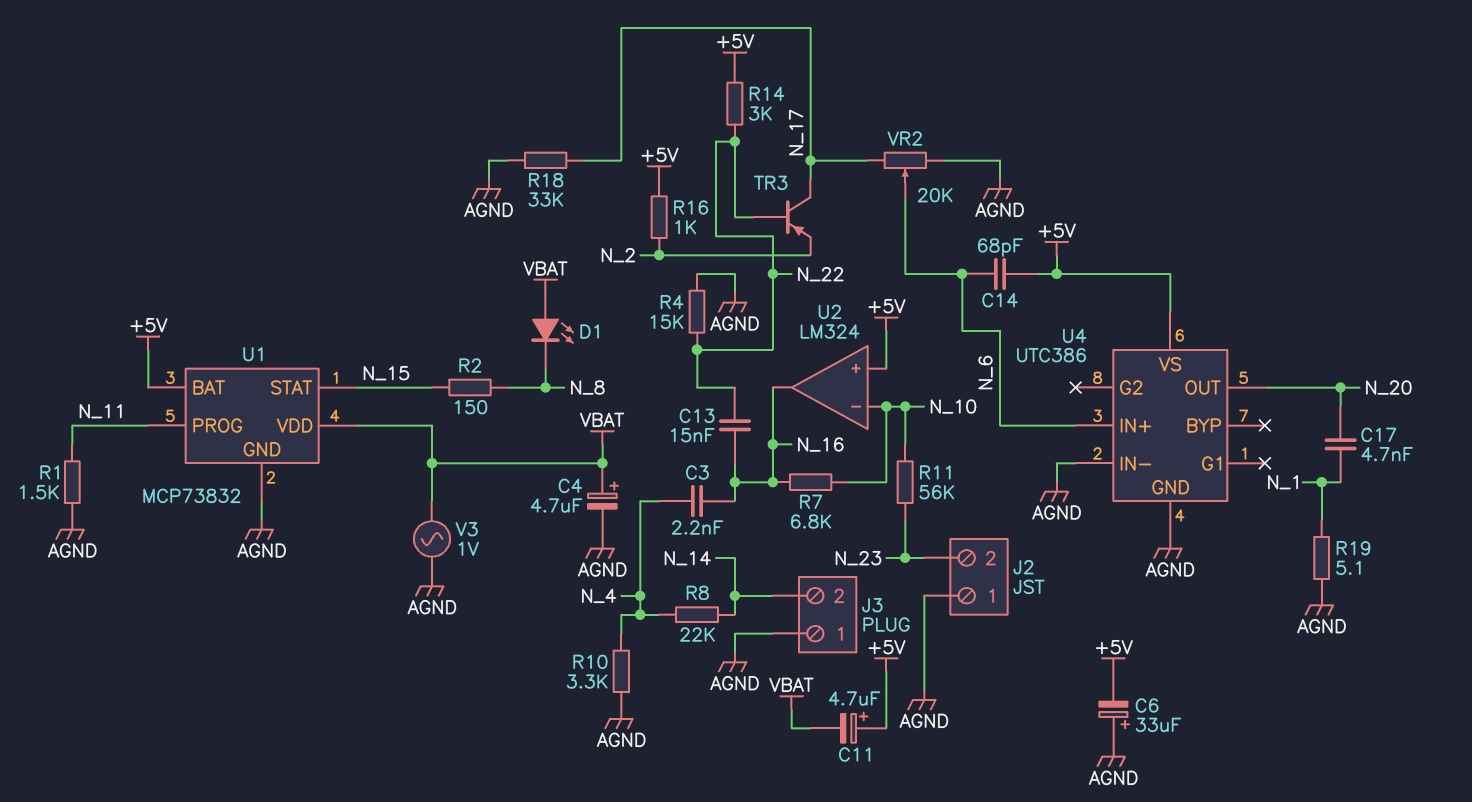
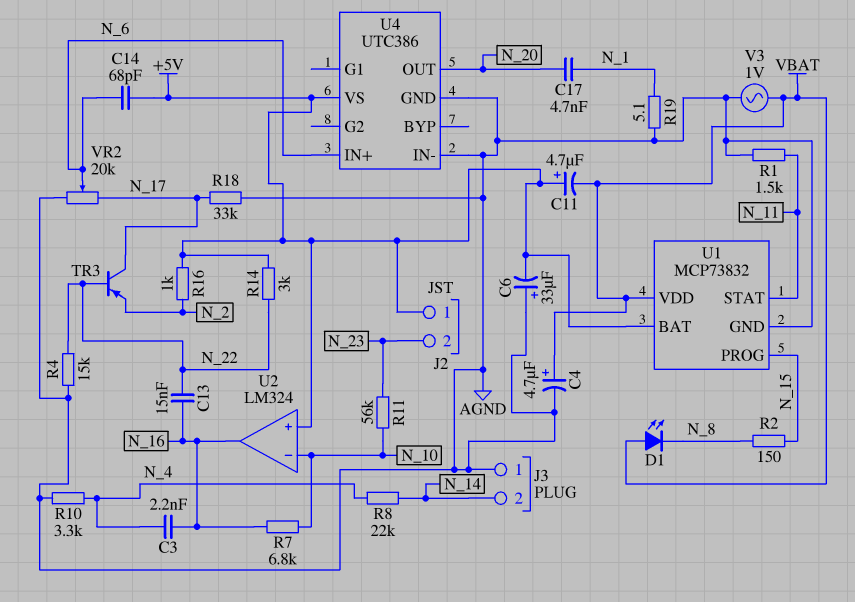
J2 pin 1: AGND -> +5V
U1 pin PROG: N_11 -> N_15
U1 pin STAT: N_15 -> N_11

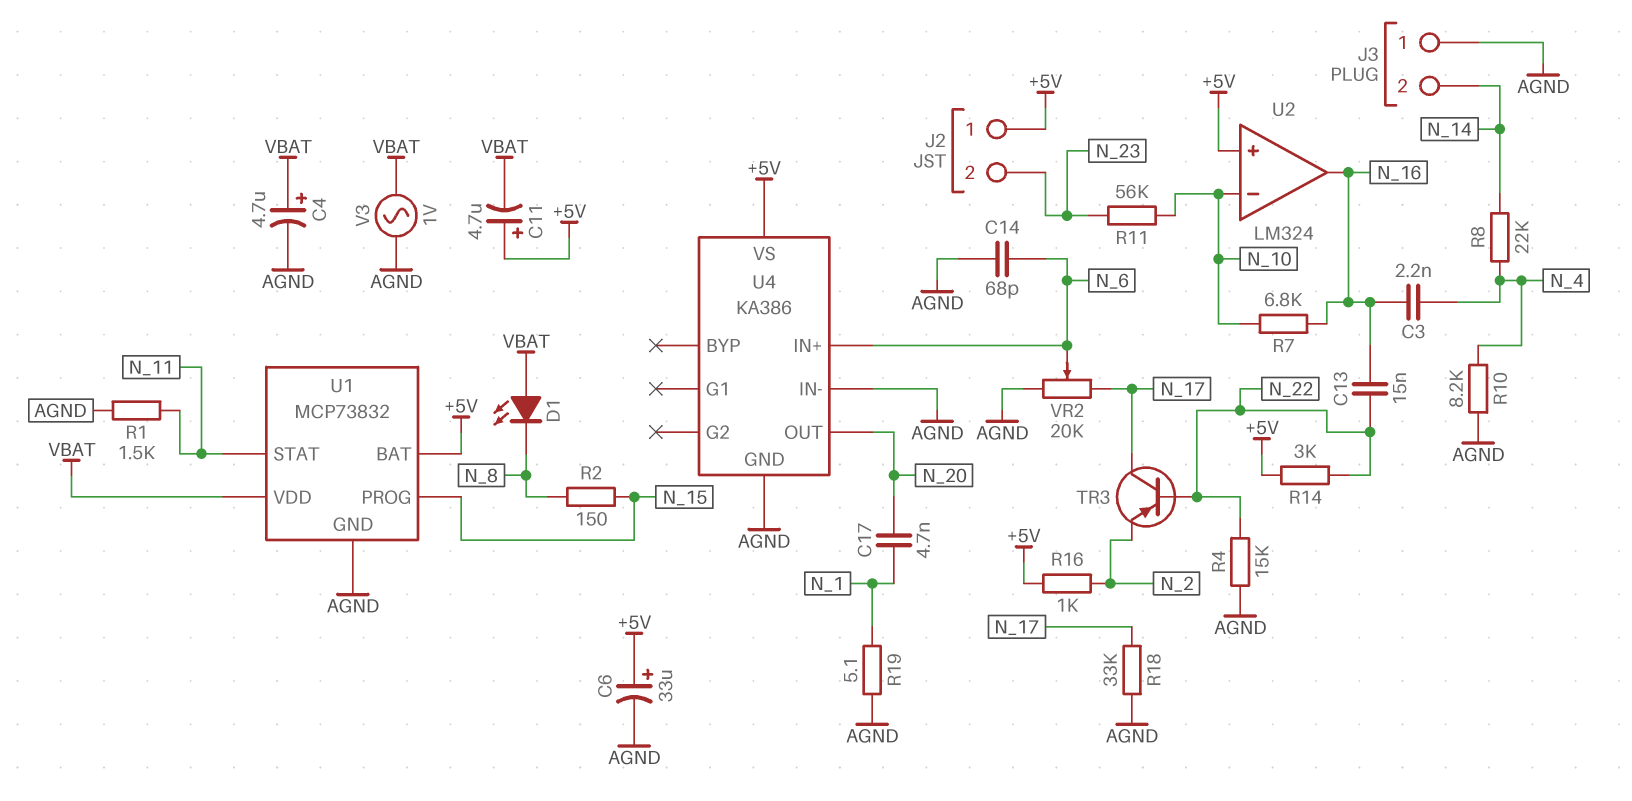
C6: 33uF (plus AGND, minus +5V) -> 33uF (plus +5V, minus AGND)
C14: 68pF (+5V, N_6) -> 68pF (AGND, N_6)
R10: 3.3k (AGND, N_4) -> 8.2k (AGND, N_4)
U4: UTC386 -> KA386

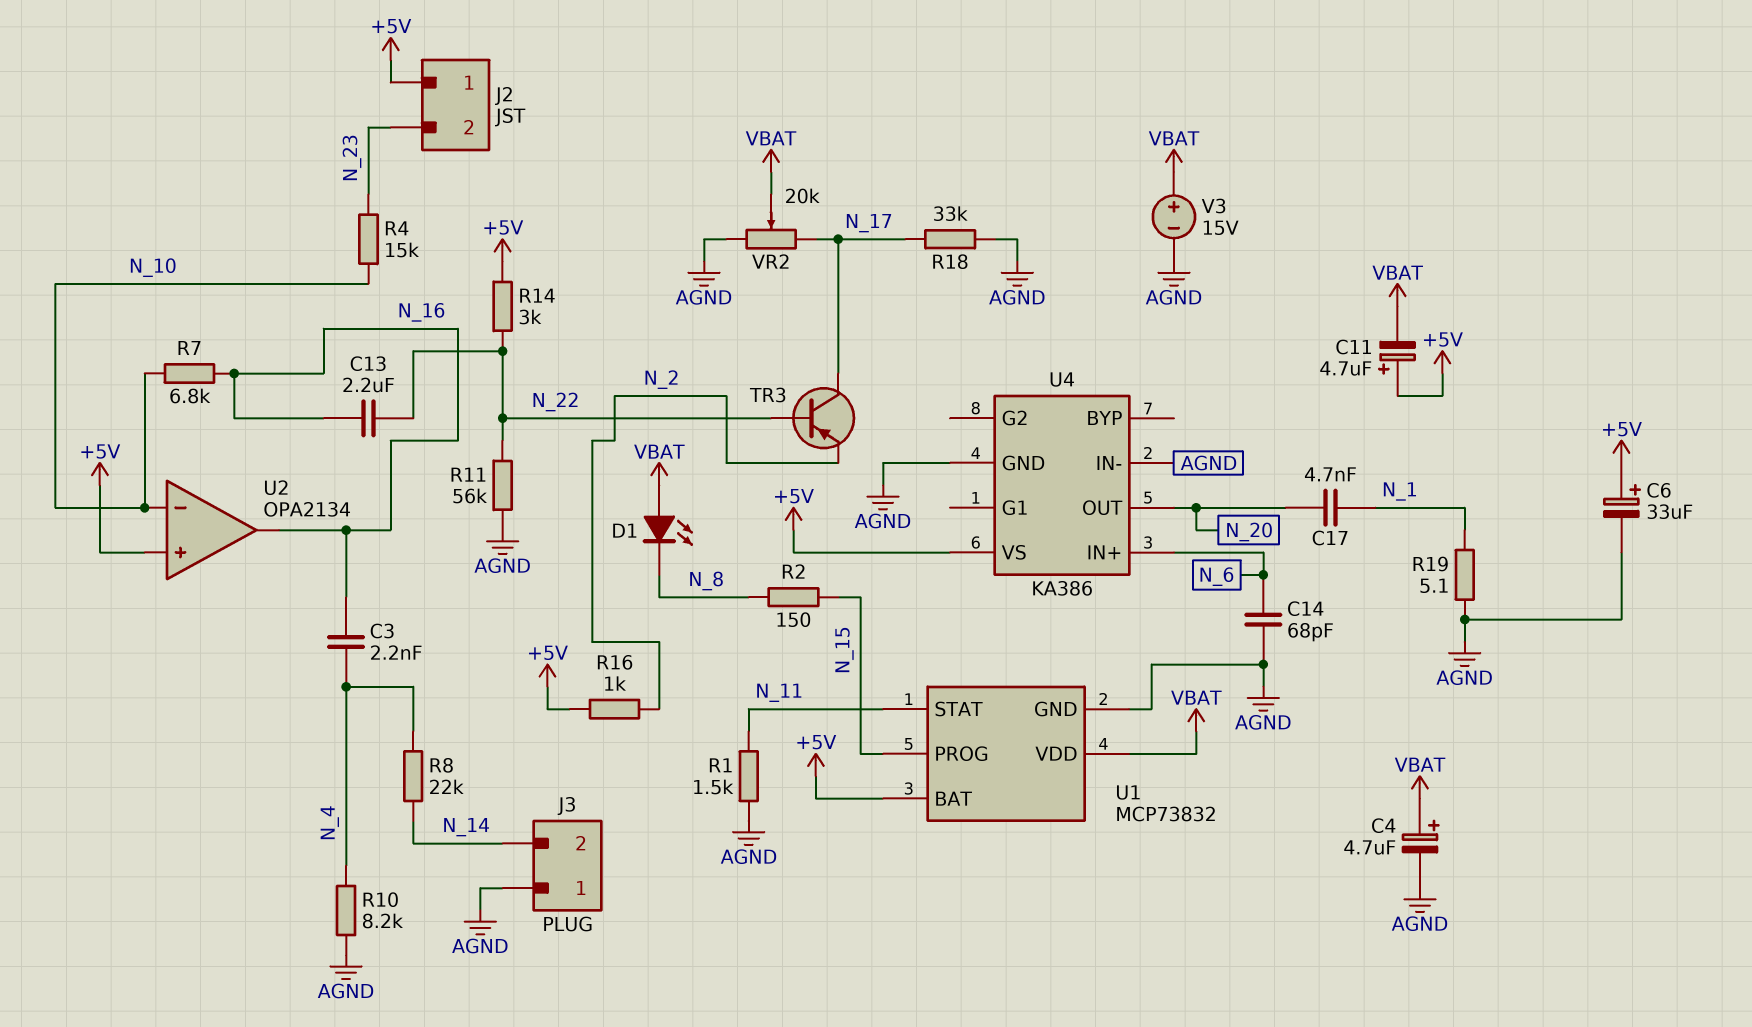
C13: 15nF (N_16, N_22) -> 2.2uF (N_16, N_22)
R4: 15k (AGND, N_22) -> 15k (N_10, N_23)
R11: 56k (N_10, N_23) -> 56k (AGND, N_22)
U2: LM324 -> OPA2134
V3: AC 1V (AGND, VBAT) -> 15V (plus VBAT, minus AGND)
VR2: 20k (AGND, N_17, wiper N_6) -> 20k (AGND, N_17, wiper VBAT)

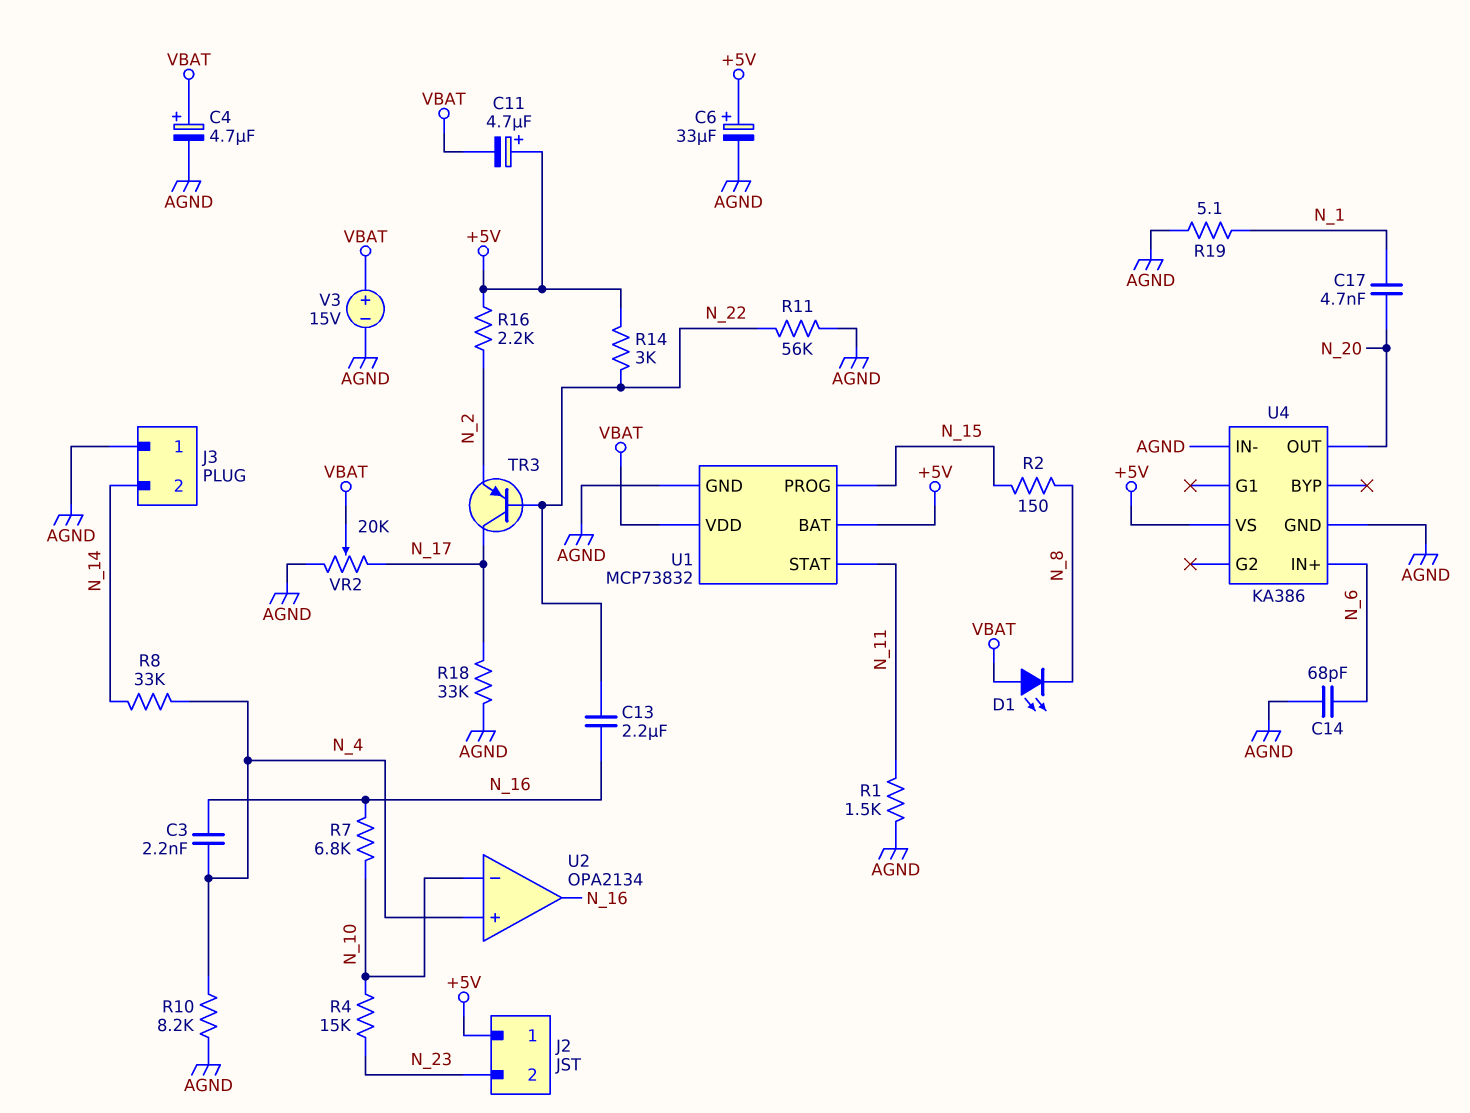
R8: 22k (N_4, N_14) -> 33k (N_4, N_14)
R16: 1k (+5V, N_2) -> 2.2k (+5V, N_2)
U2 pin in+: +5V -> N_4

